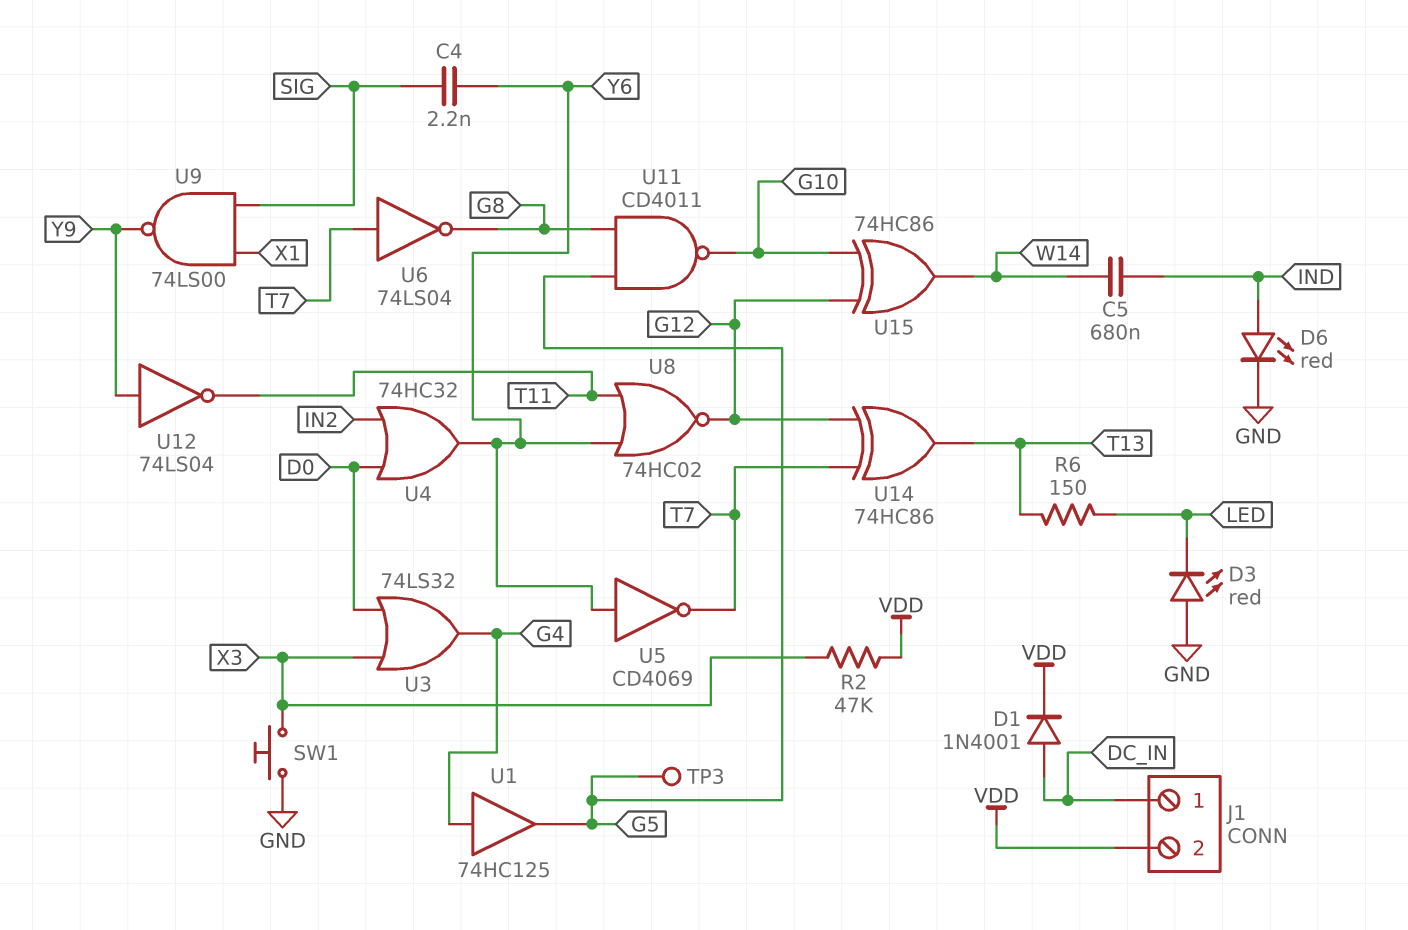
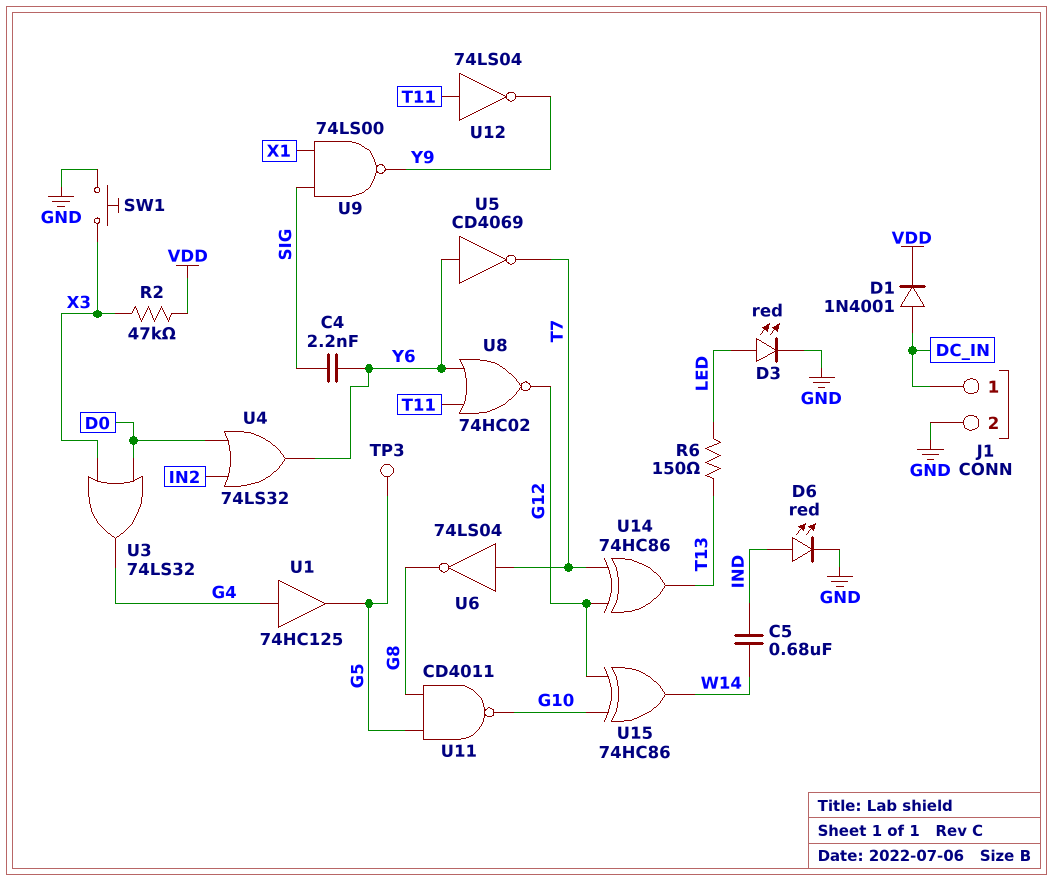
D3: LED red (A GND, K LED) -> LED red (A LED, K GND)
J1 pin 2: VDD -> GND
U4: OR 74HC32 (in D0, in IN2, out Y6) -> OR 74LS32 (in D0, in IN2, out Y6)
U12: NOT 74LS04 (in Y9, out T11) -> NOT 74LS04 (in T11, out Y9)

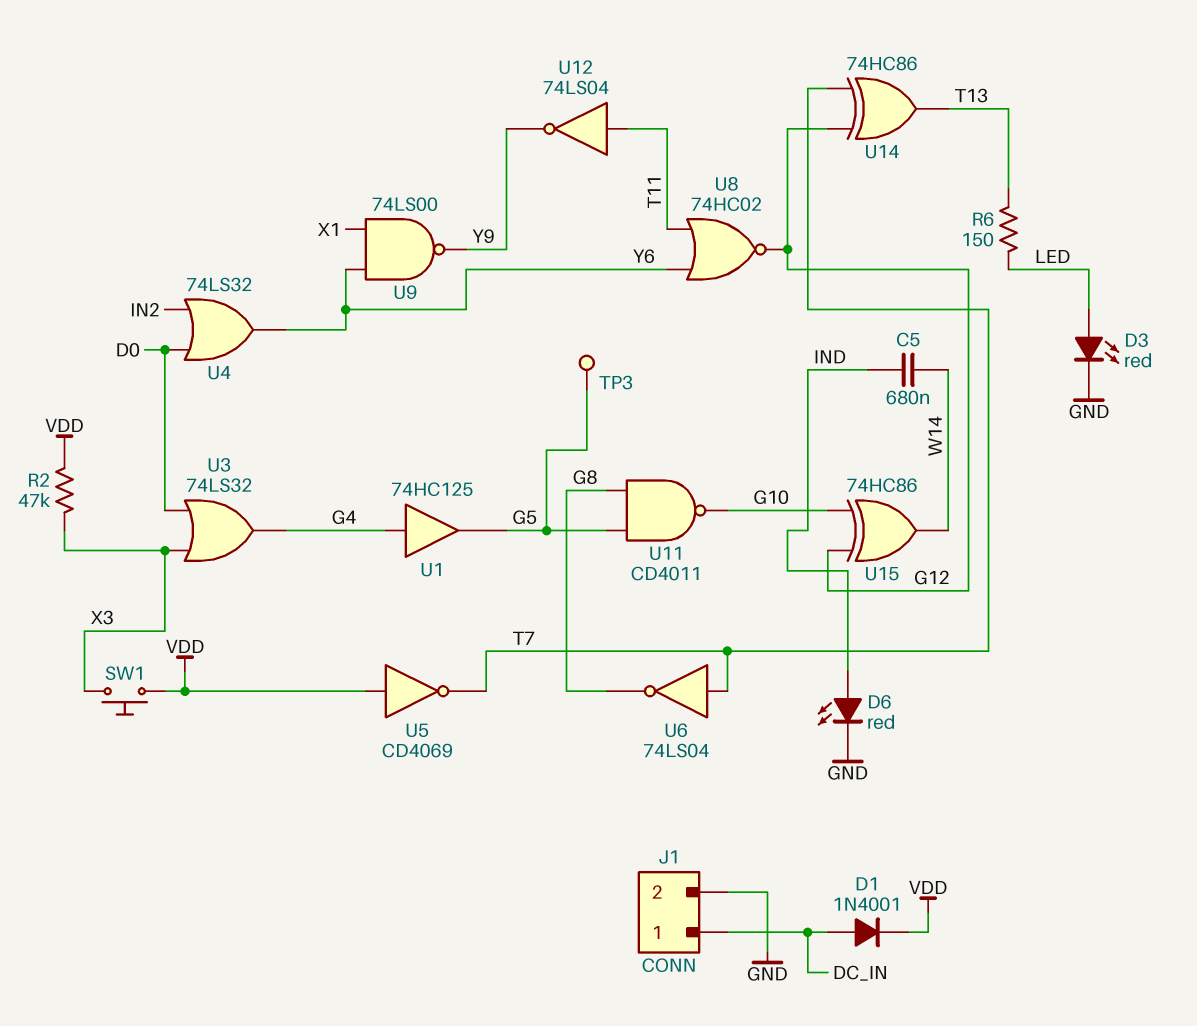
C4: 2.2nF (SIG, Y6) -> none
SW1: button (GND, X3) -> button (VDD, X3)
U5: NOT CD4069 (in Y6, out T7) -> NOT CD4069 (in VDD, out T7)
U9: NAND 74LS00 (in SIG, in X1, out Y9) -> NAND 74LS00 (in X1, in Y6, out Y9)

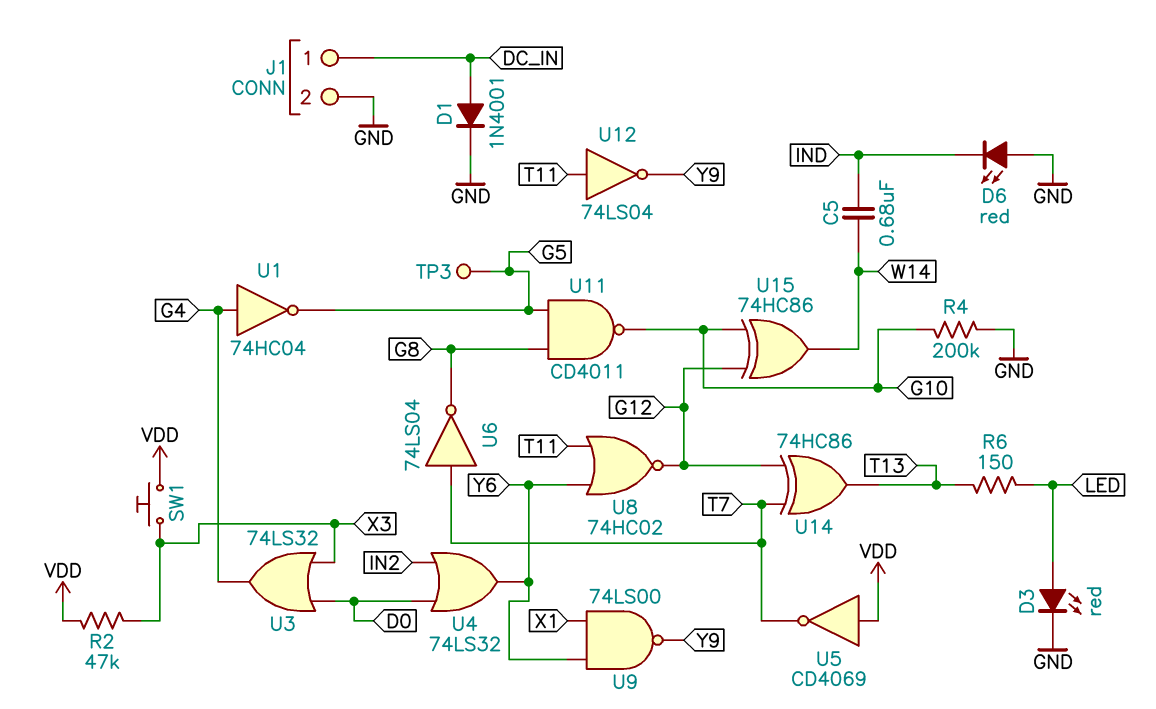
D1: diode 1N4001 (A DC_IN, K VDD) -> diode 1N4001 (A DC_IN, K GND)
D6: LED red (A IND, K GND) -> LED red (A GND, K IND)
R4: none -> 200k (G10, GND)
U1: buffer 74HC125 (in G4, out G5) -> NOT 74HC04 (in G4, out G5)

